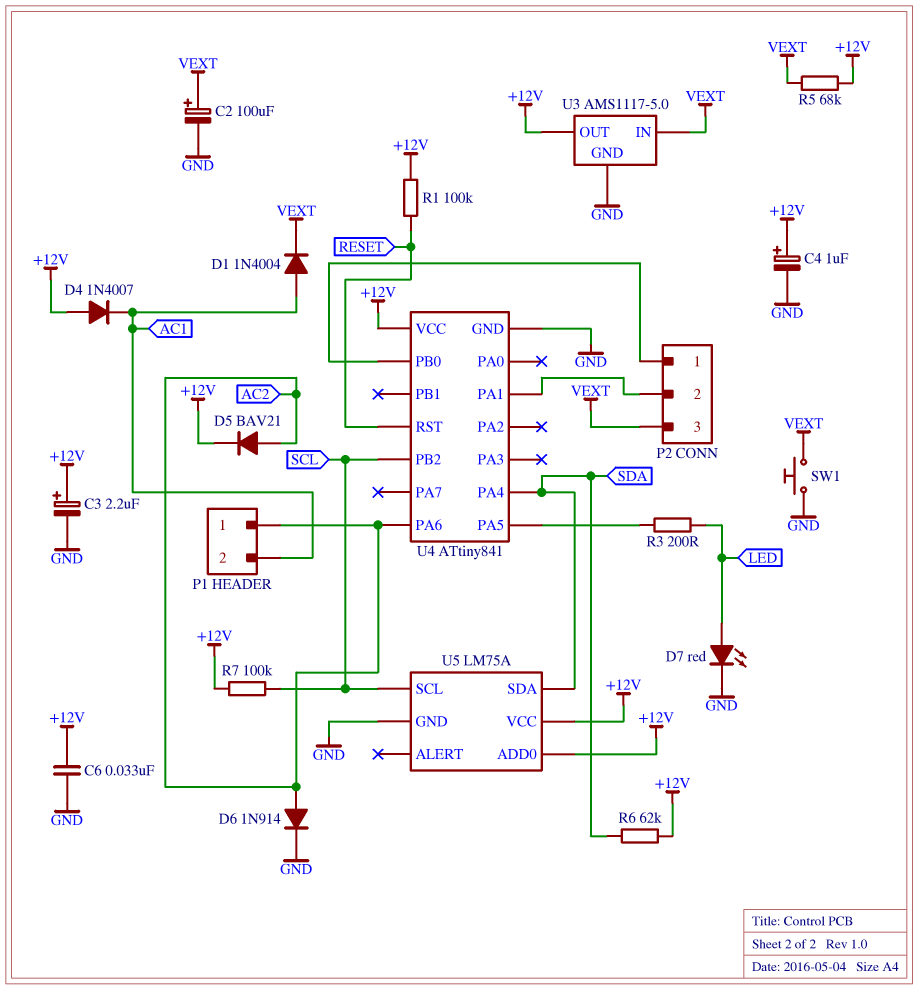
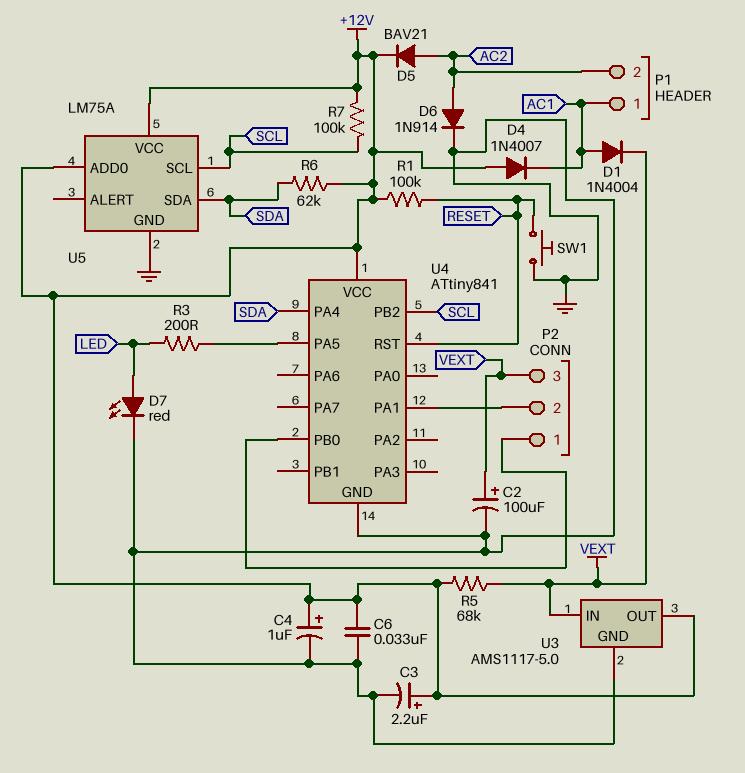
P1 pin 1: AC2 -> AC1
P1 pin 2: AC1 -> AC2
SW1: button (GND, VEXT) -> button (GND, RESET)
U4 pin PA6: AC2 -> none

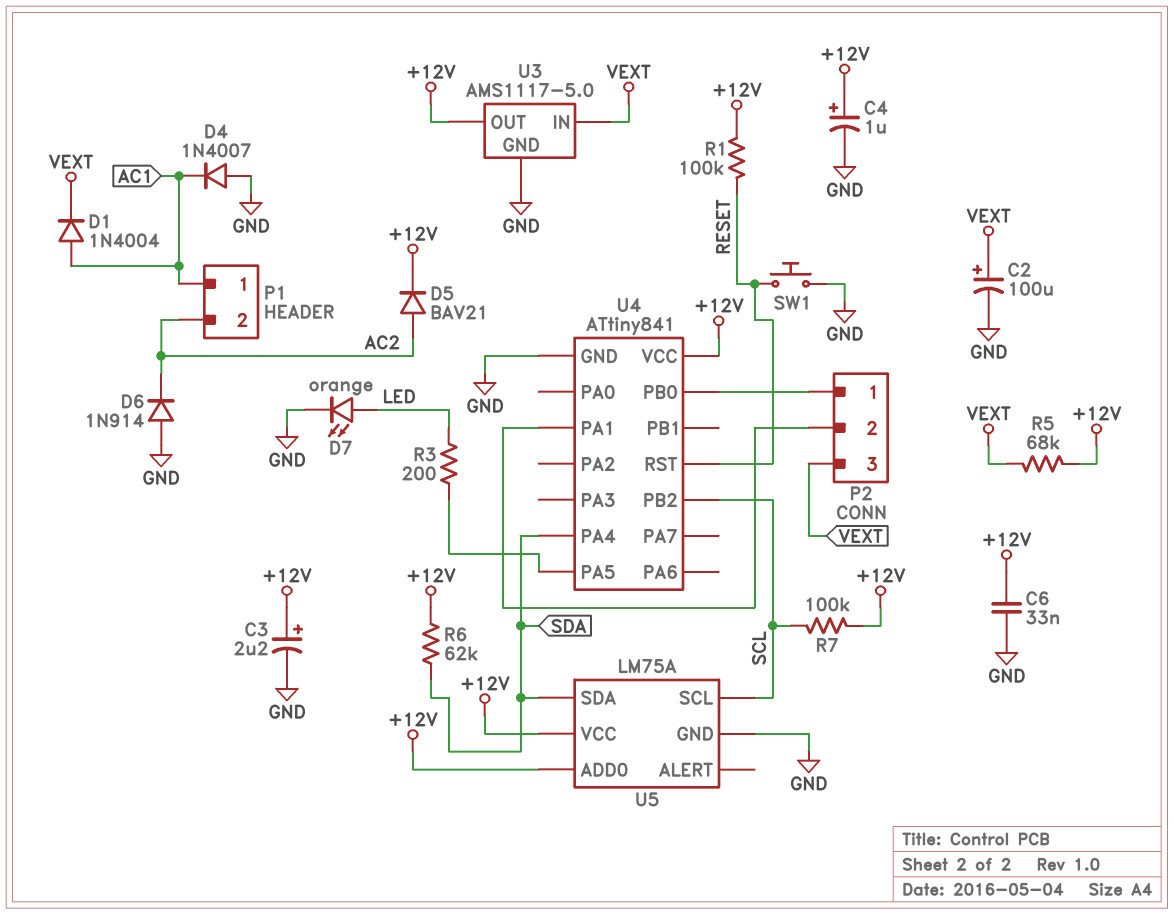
D4: diode 1N4007 (A +12V, K AC1) -> diode 1N4007 (A GND, K AC1)
D6: diode 1N914 (A AC2, K GND) -> diode 1N914 (A GND, K AC2)
D7: LED red (A LED, K GND) -> LED orange (A LED, K GND)

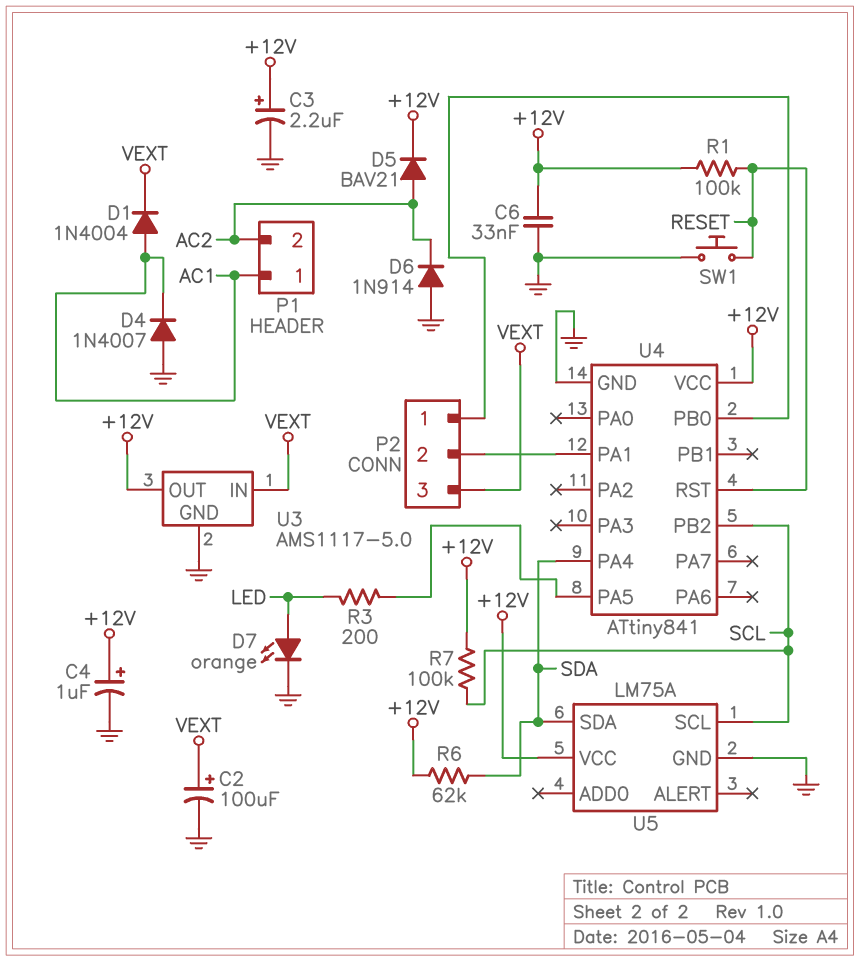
R5: 68k (+12V, VEXT) -> none
U5 pin ADD0: +12V -> none

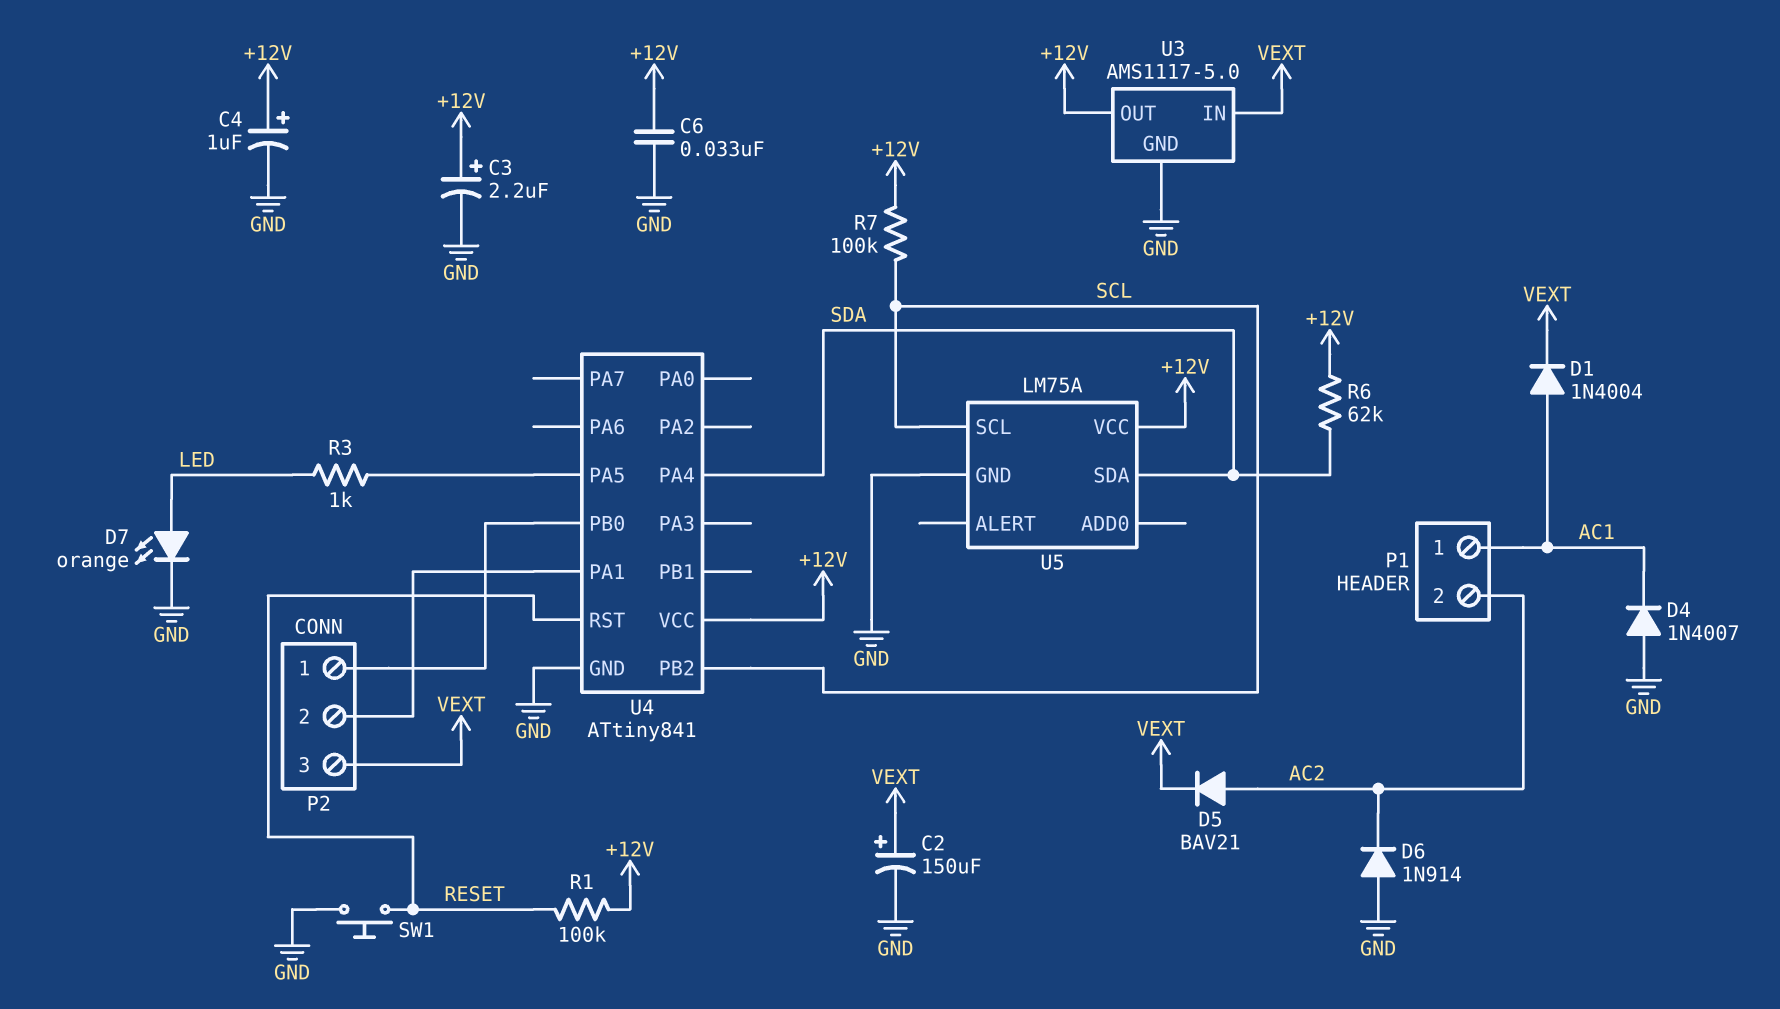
C2: 100uF (plus VEXT, minus GND) -> 150uF (plus VEXT, minus GND)
D5: diode BAV21 (A AC2, K +12V) -> diode BAV21 (A AC2, K VEXT)
R3: 200 (LED, U4/PA5) -> 1k (LED, U4/PA5)

